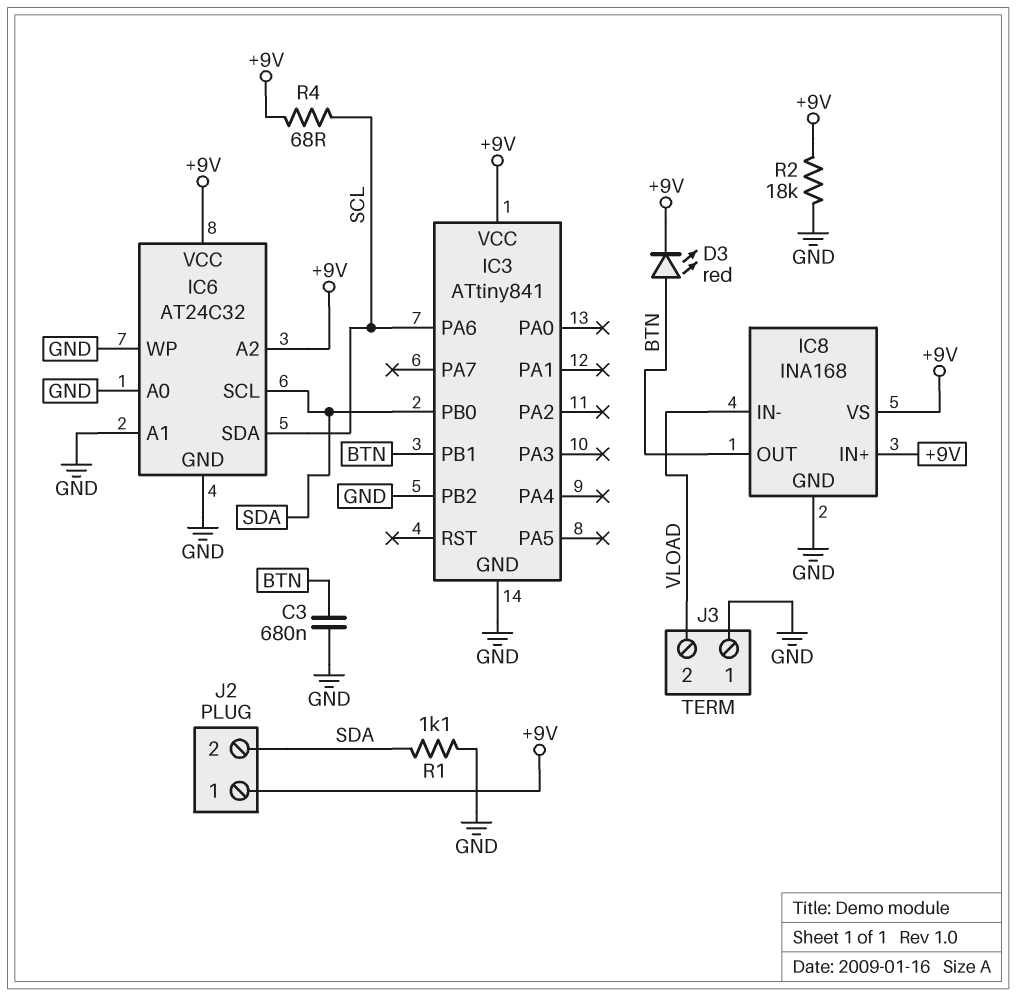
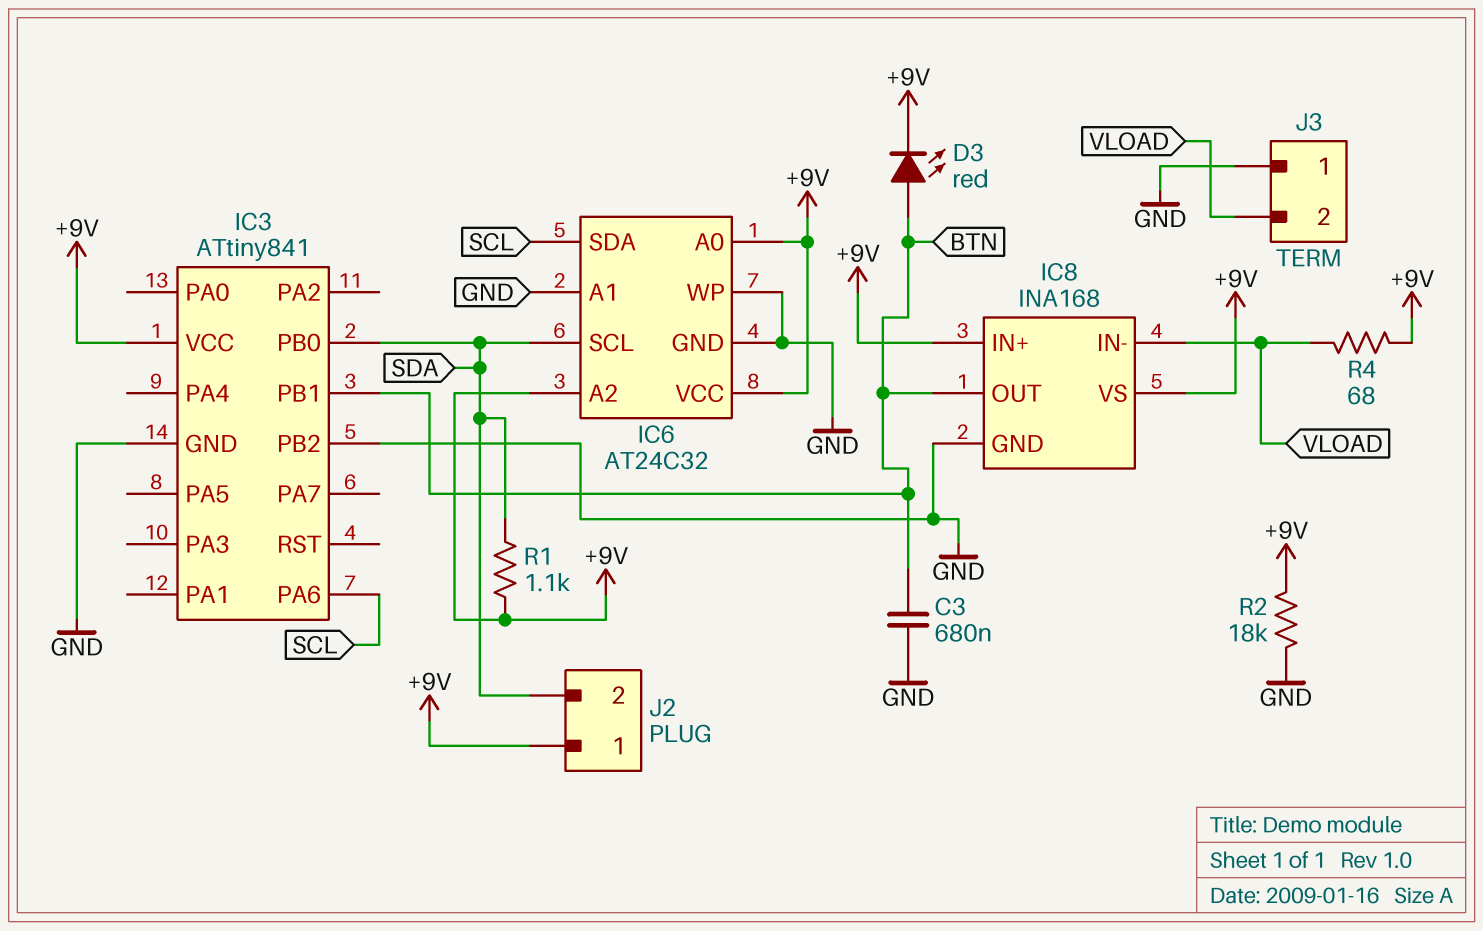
IC6 pin A0: GND -> +9V
R1: 1.1k (GND, SDA) -> 1.1k (+9V, SDA)
R4: 68 (+9V, SCL) -> 68 (+9V, VLOAD)

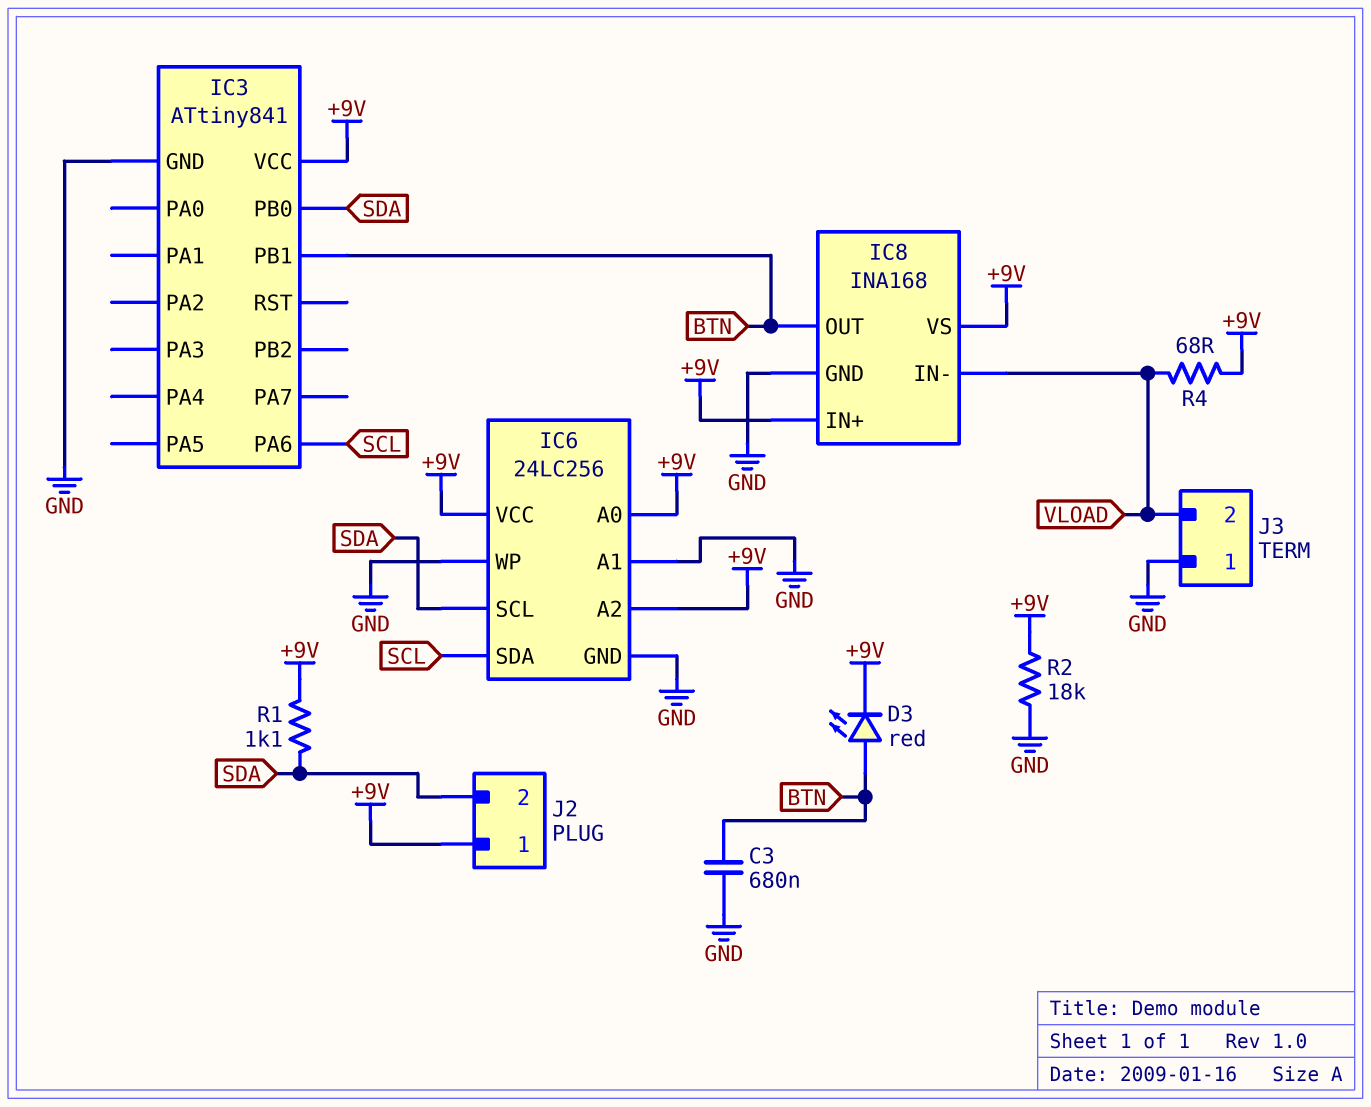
IC3 pin PB2: GND -> none
IC6: AT24C32 -> 24LC256

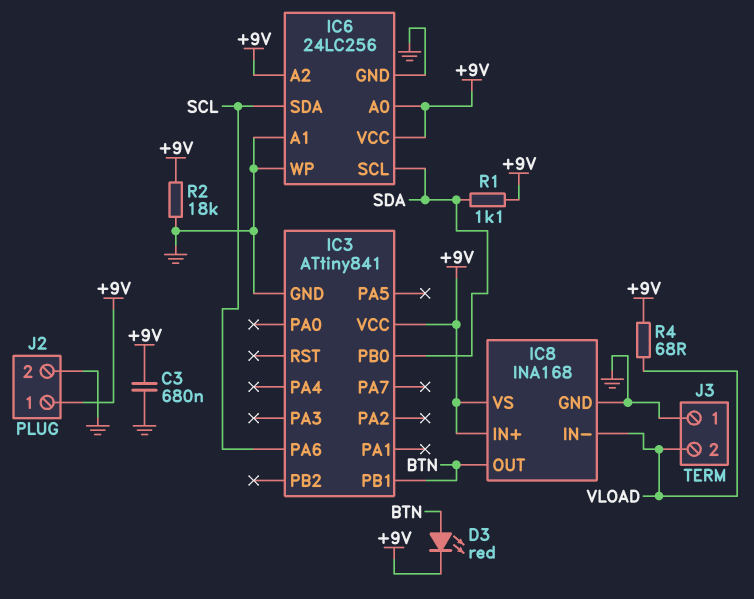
C3: 680nF (BTN, GND) -> 680nF (+9V, GND)
J2 pin 2: SDA -> GND

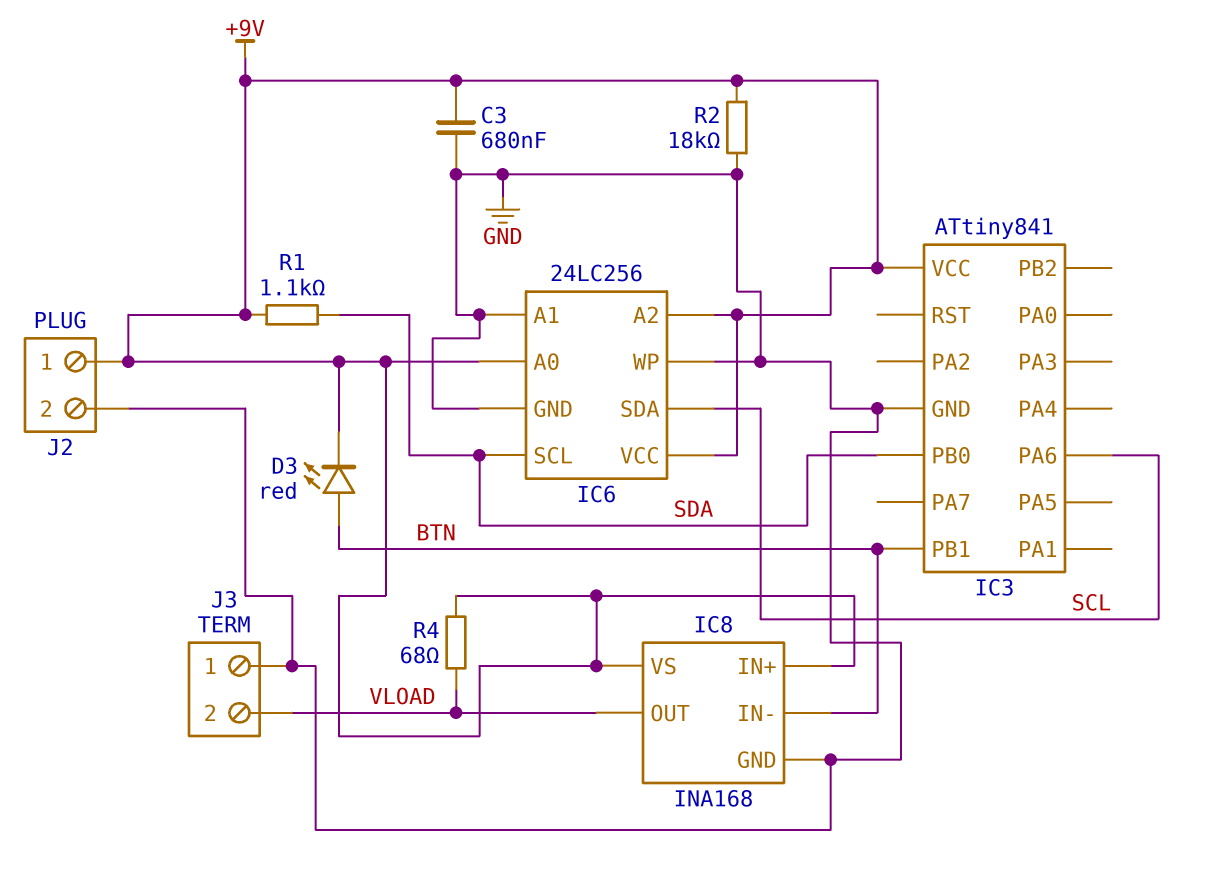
IC8 pin IN-: VLOAD -> BTN
IC8 pin OUT: BTN -> VLOAD

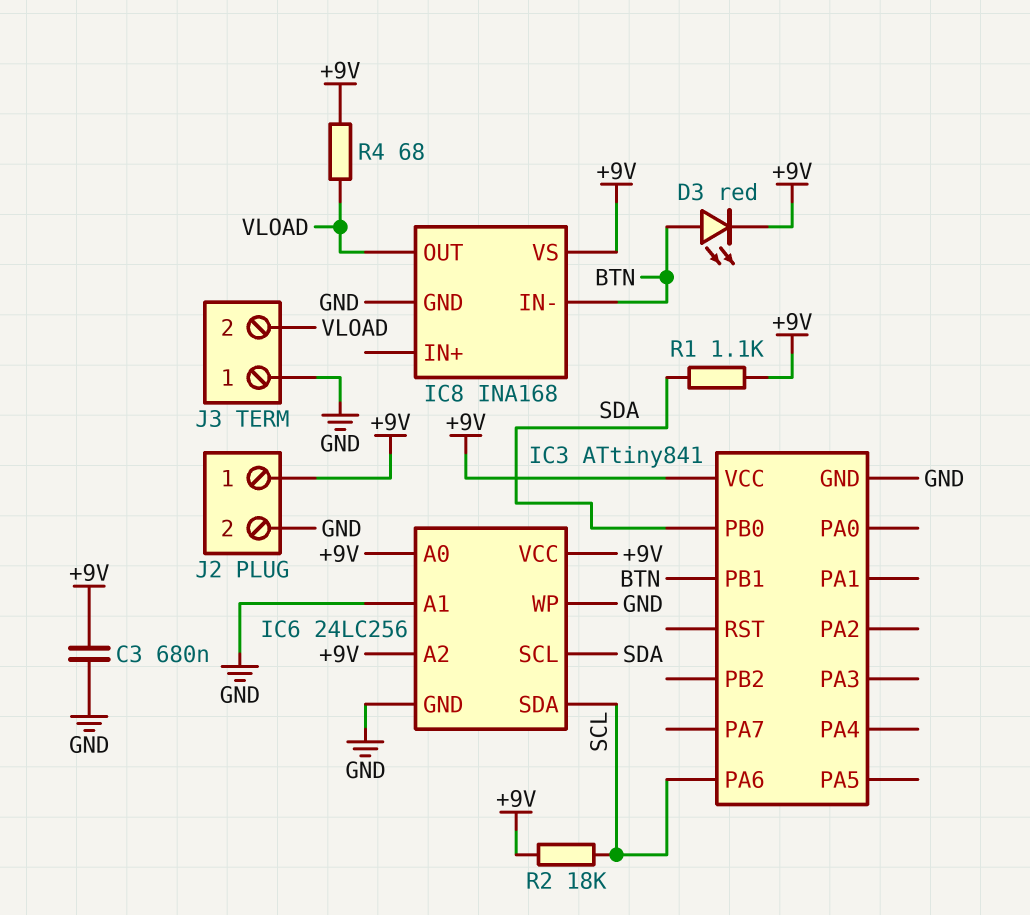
IC8 pin IN+: +9V -> none
R2: 18k (+9V, GND) -> 18k (+9V, SCL)

